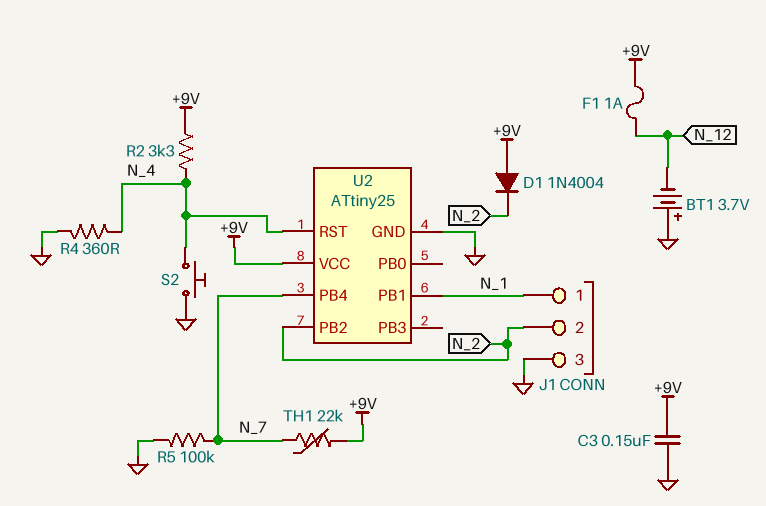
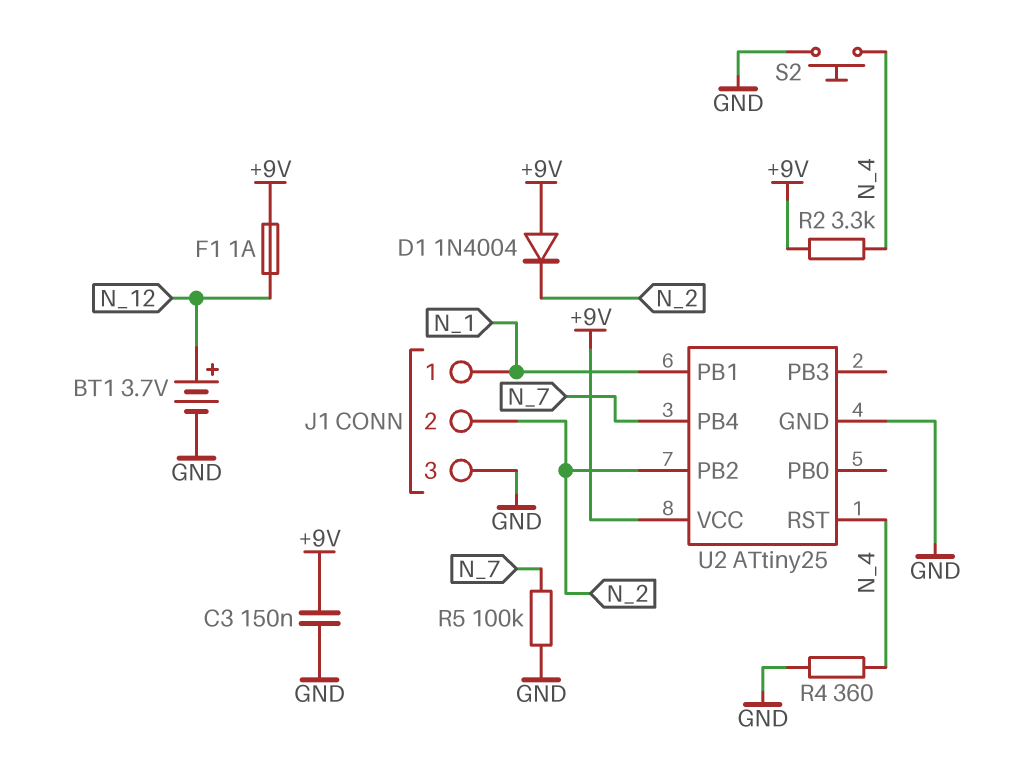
BT1: 3.7V (plus GND, minus N_12) -> 3.7V (plus N_12, minus GND)
TH1: 22k (+9V, N_7) -> none

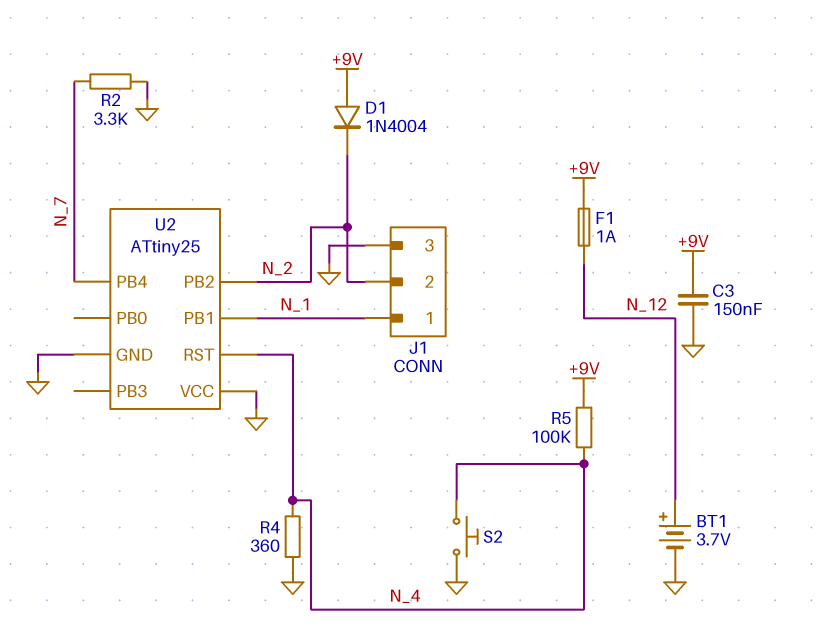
R2: 3.3k (+9V, N_4) -> 3.3k (GND, N_7)
R5: 100k (GND, N_7) -> 100k (+9V, N_4)
U2 pin VCC: +9V -> GND

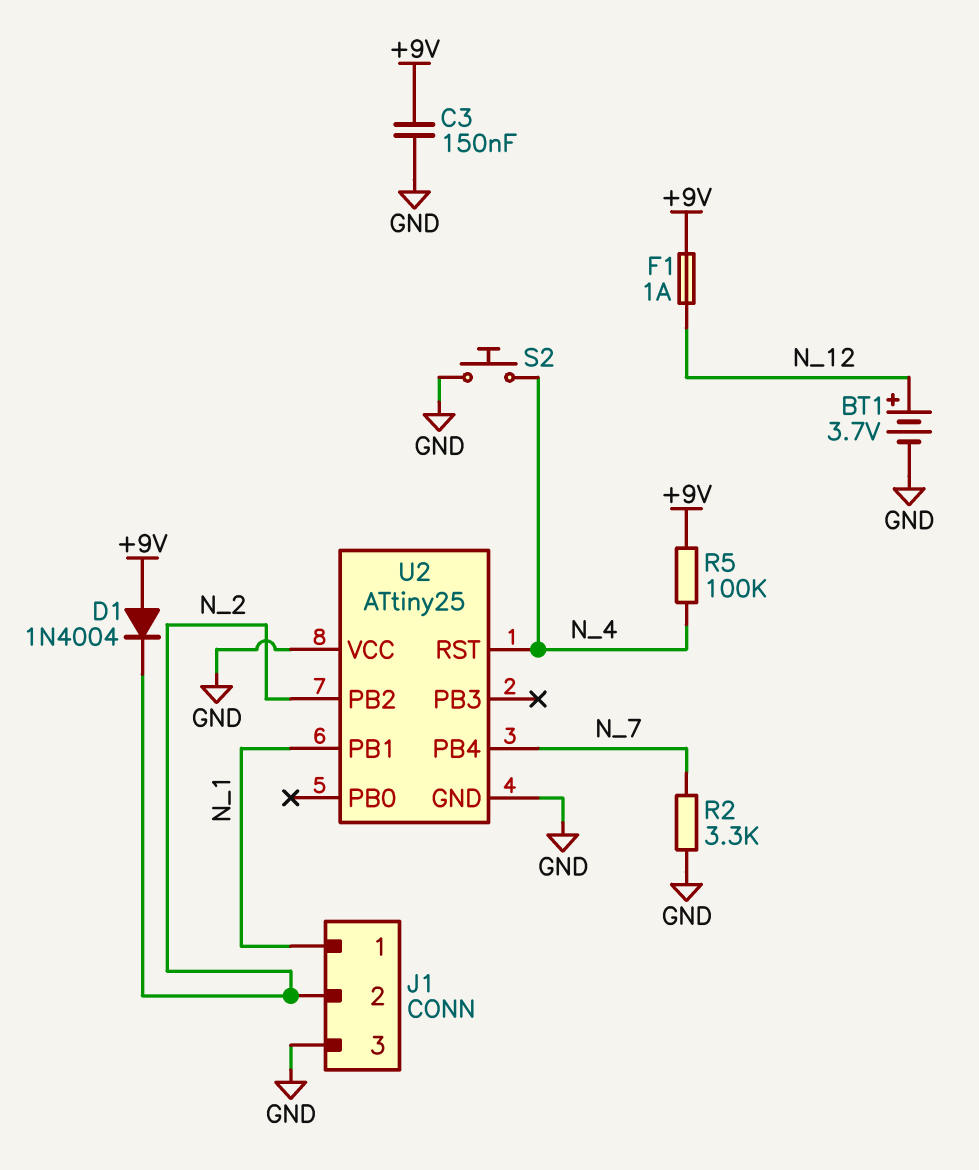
R4: 360 (GND, N_4) -> none

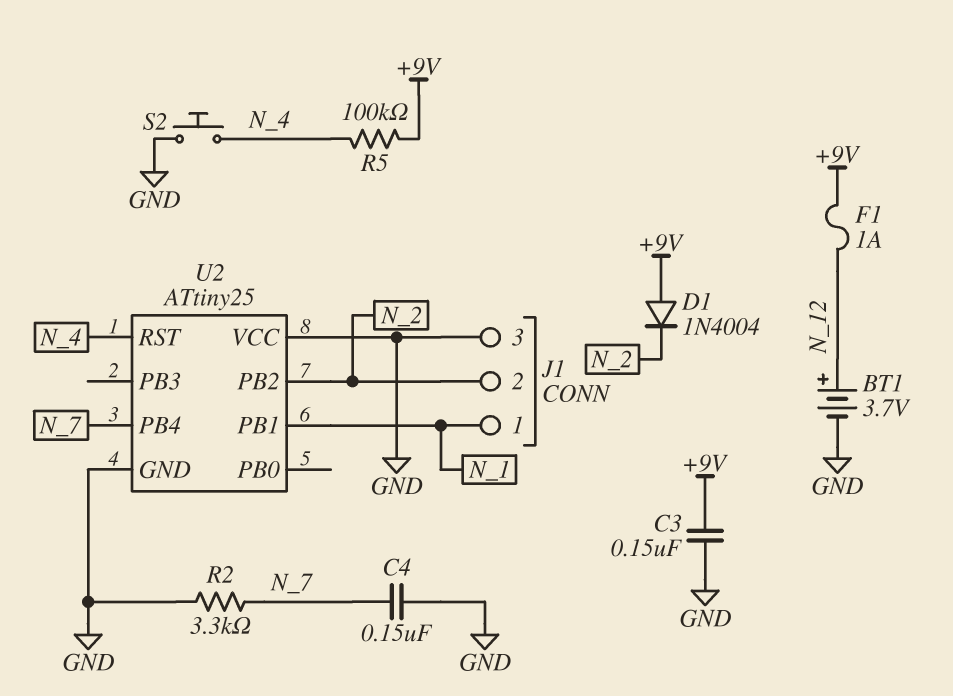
C4: none -> 150nF (GND, N_7)

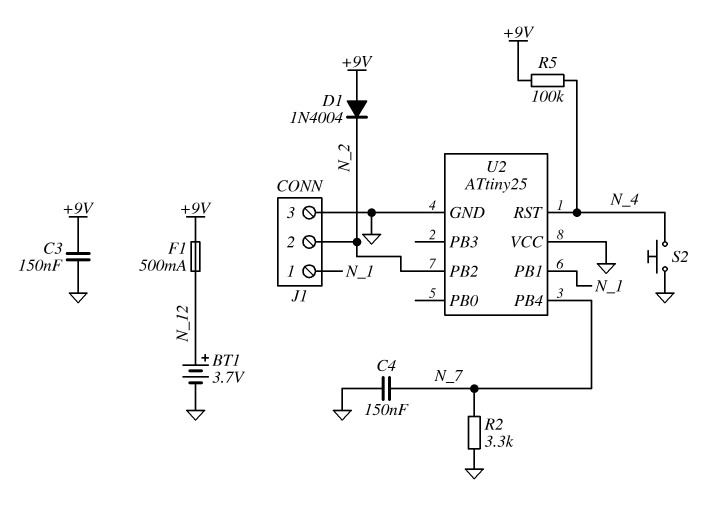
F1: 1A (+9V, N_12) -> 500mA (+9V, N_12)

